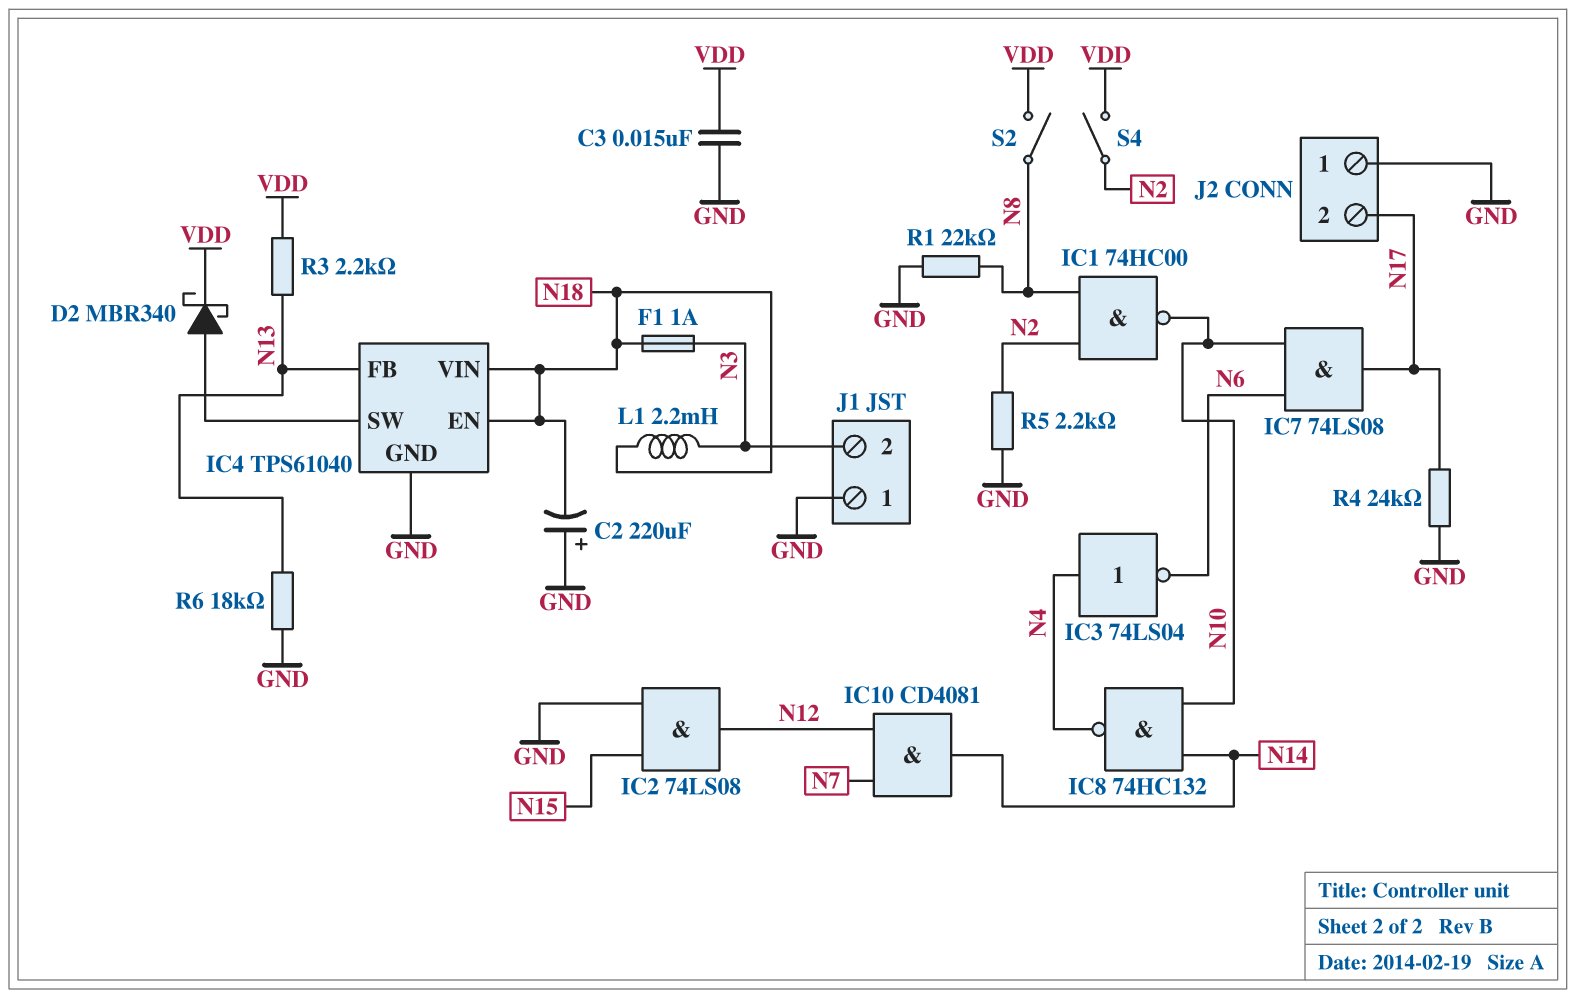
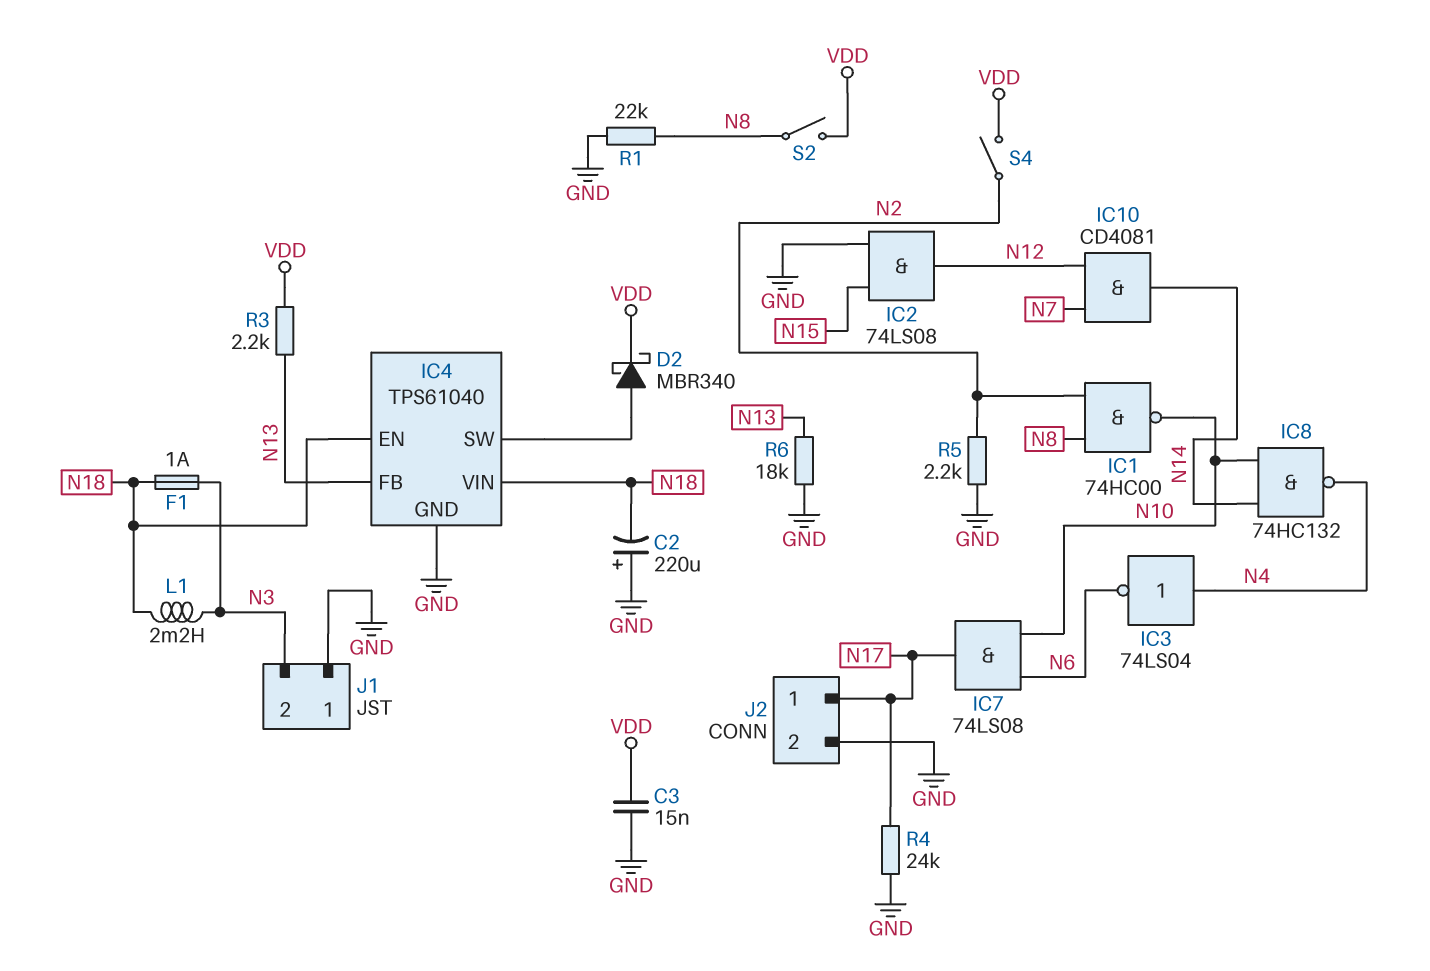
J2 pin 1: GND -> N17
J2 pin 2: N17 -> GND

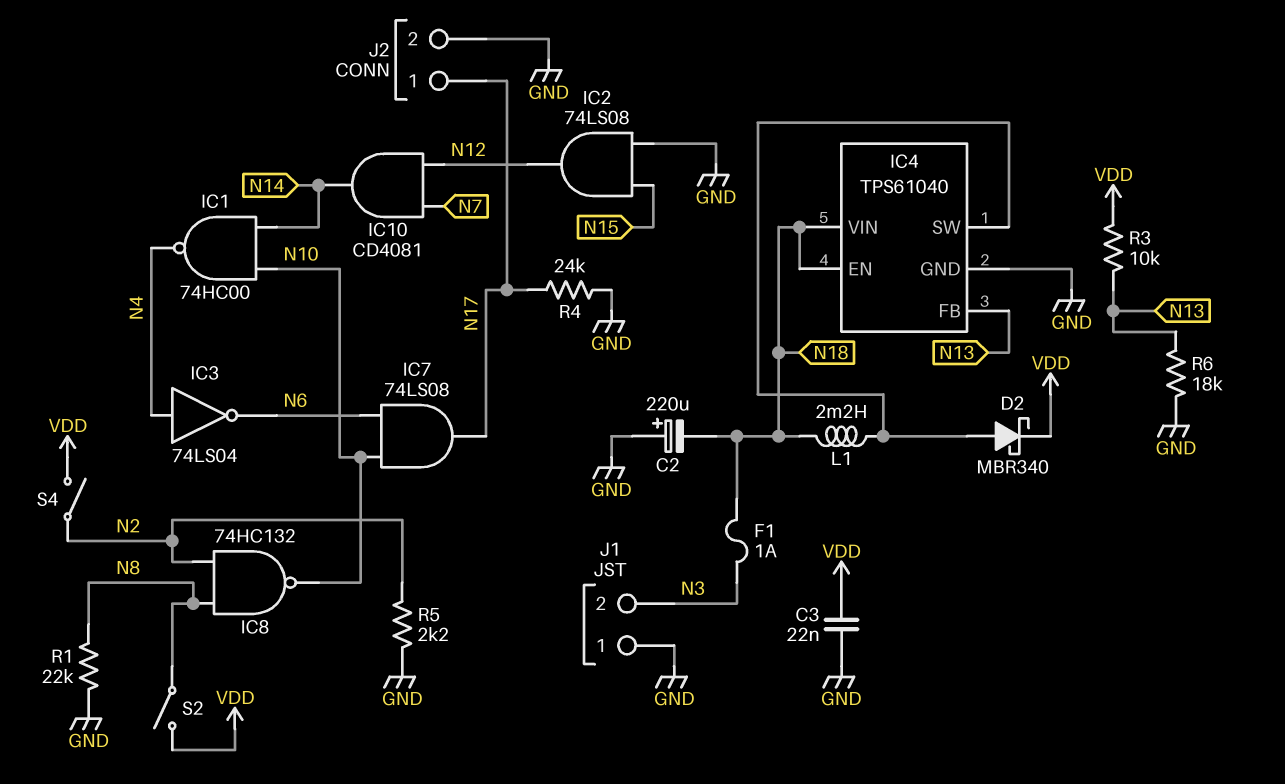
C3: 15nF (GND, VDD) -> 22nF (GND, VDD)
IC1: NAND 74HC00 (in N2, in N8, out N10) -> NAND 74HC00 (in N10, in N14, out N4)
IC8: NAND 74HC132 (in N10, in N14, out N4) -> NAND 74HC132 (in N2, in N8, out N10)
L1: 2.2mH (N3, N18) -> 2.2mH (IC4/SW, N18)
R3: 2.2k (N13, VDD) -> 10k (N13, VDD)

